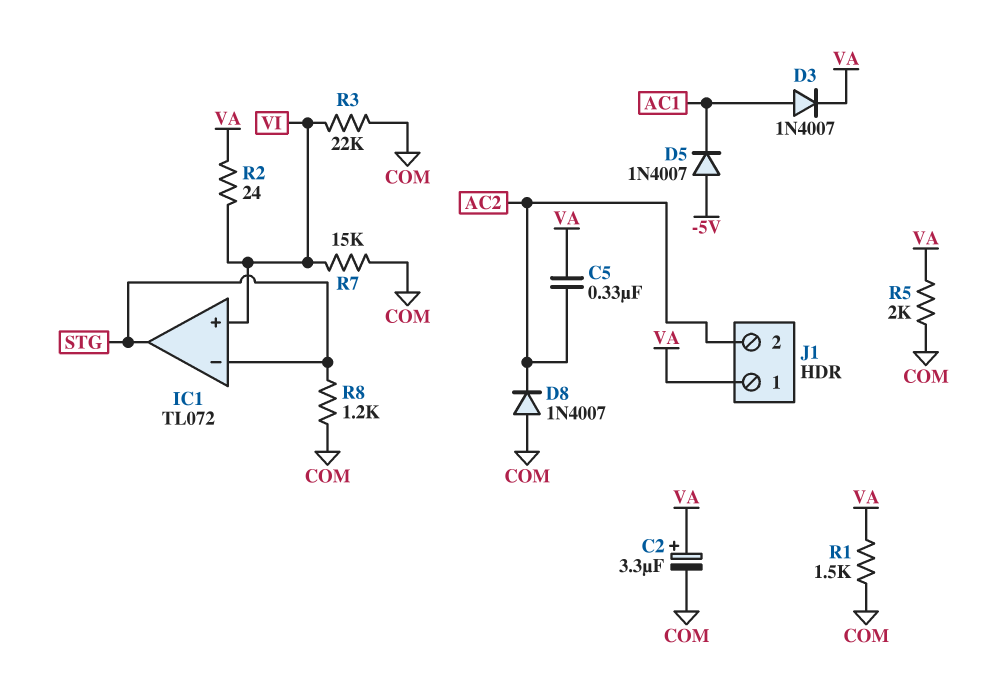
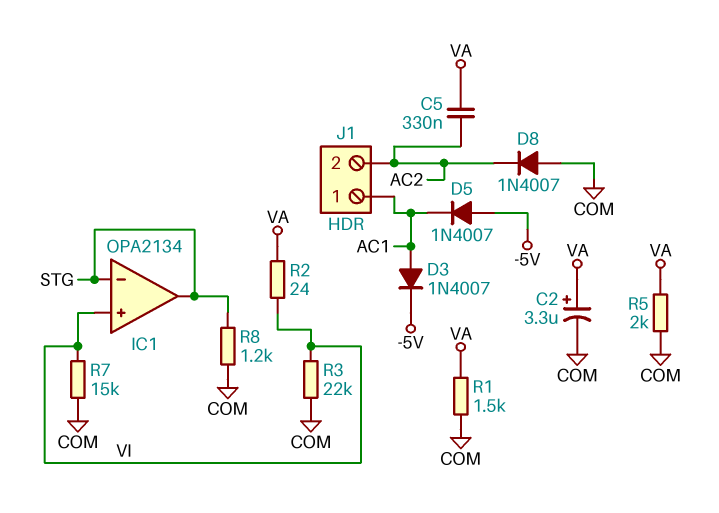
D3: diode 1N4007 (A AC1, K VA) -> diode 1N4007 (A AC1, K -5V)
IC1: TL072 -> OPA2134
J1 pin 1: VA -> AC1

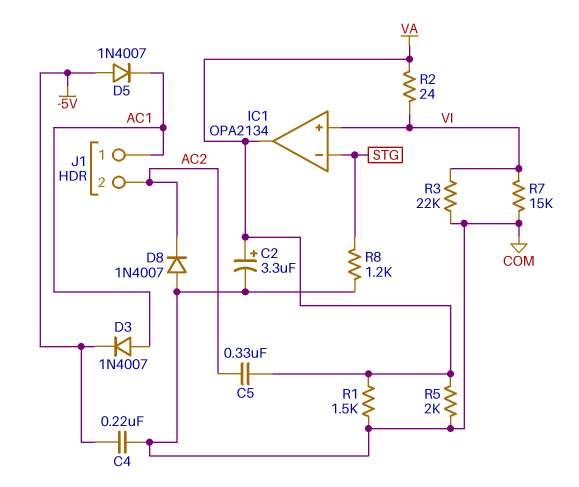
C4: none -> 220nF (-5V, COM)
IC1 pin out: STG -> VA

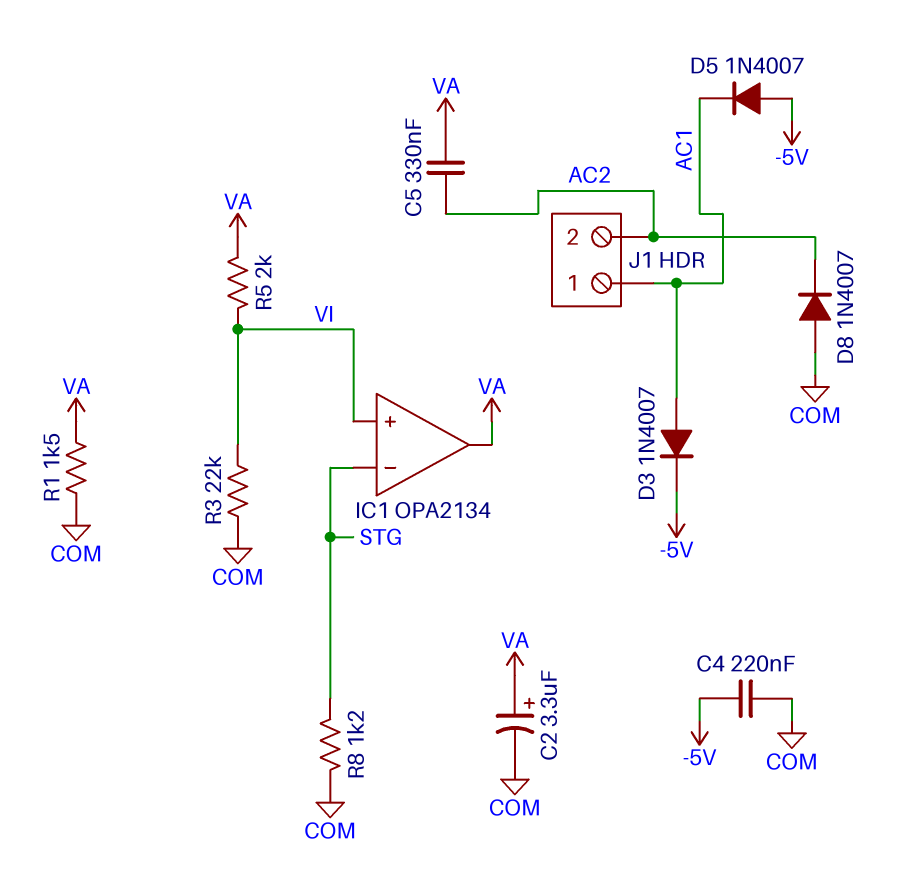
R2: 24 (VA, VI) -> none
R5: 2k (COM, VA) -> 2k (VA, VI)
R7: 15k (COM, VI) -> none

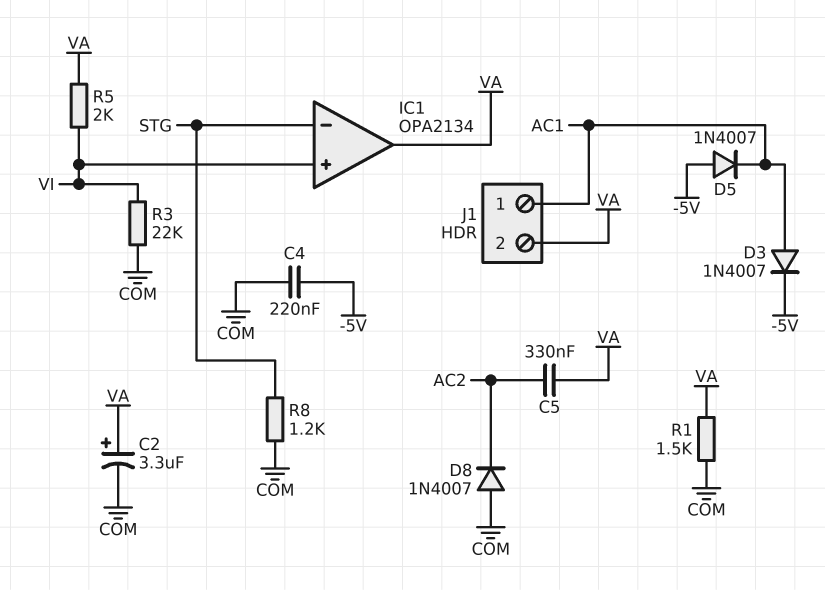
J1 pin 2: AC2 -> VA

